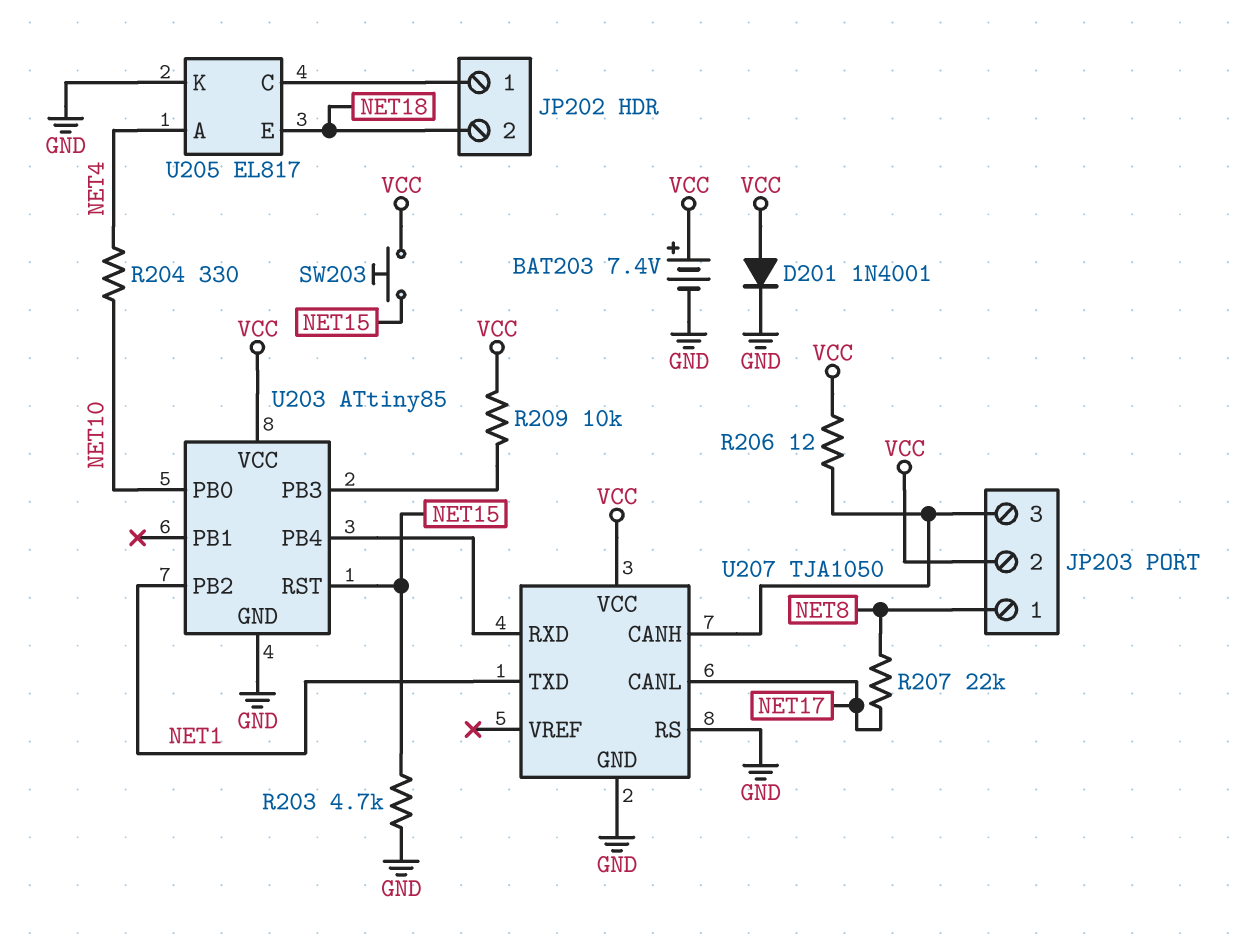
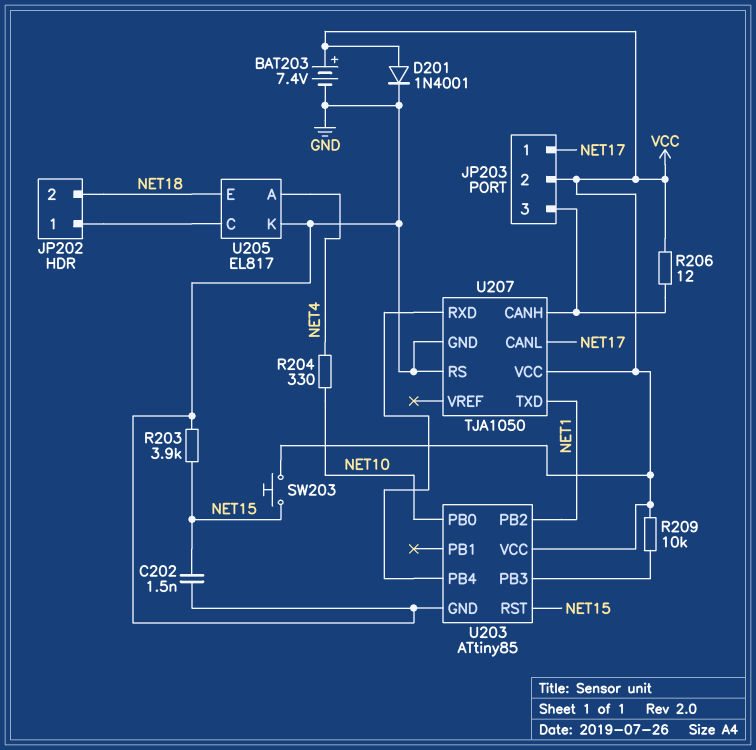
C202: none -> 1.5nF (GND, NET15)
JP203 pin 1: NET8 -> NET17
R203: 4.7k (GND, NET15) -> 3.9k (GND, NET15)
R207: 22k (NET8, NET17) -> none

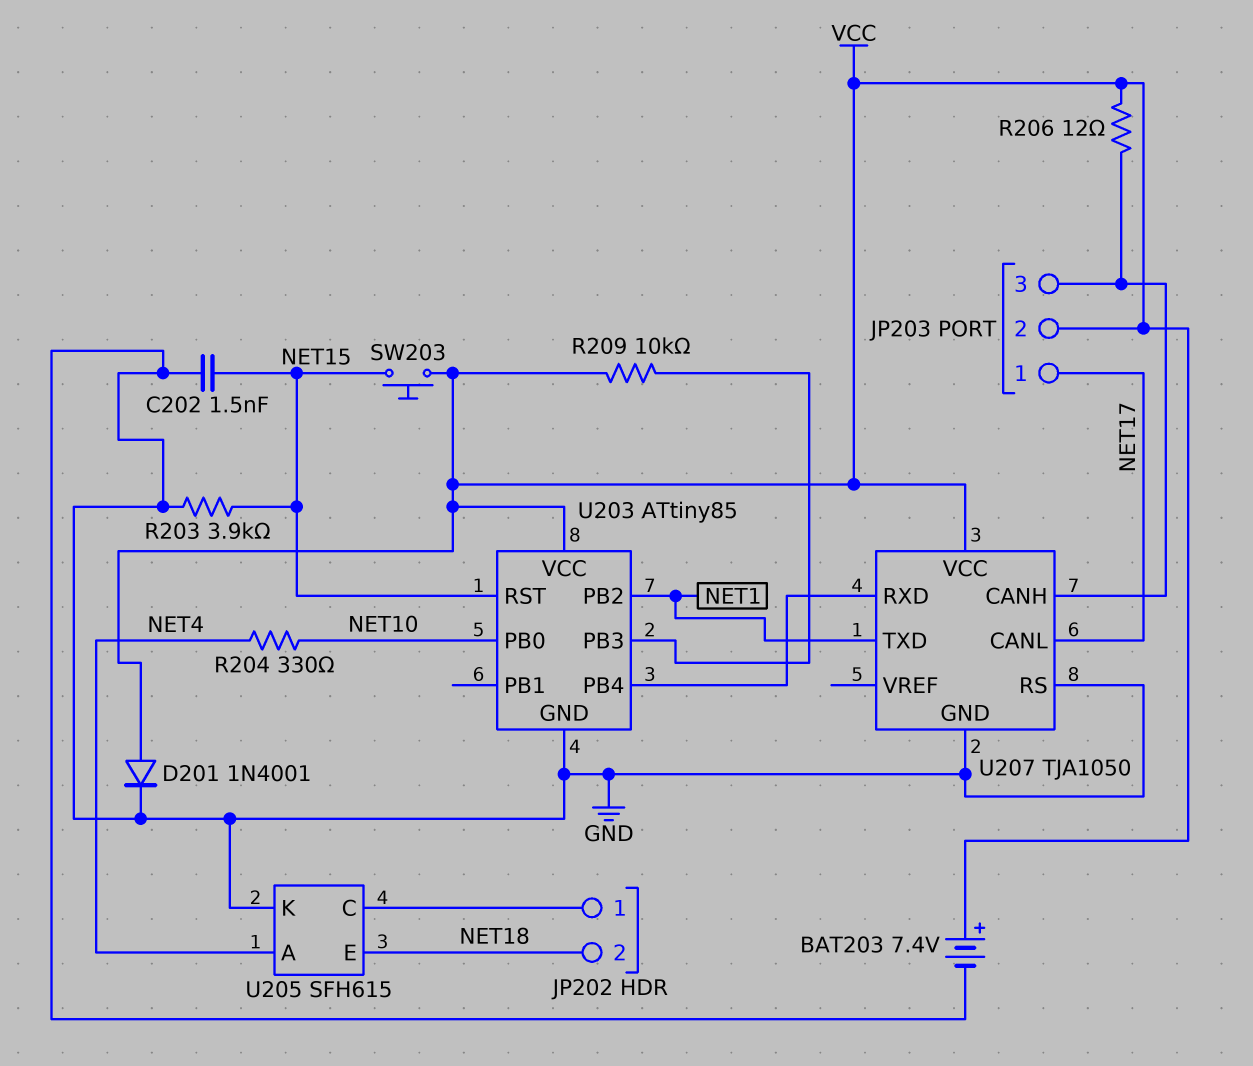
U205: EL817 -> SFH615

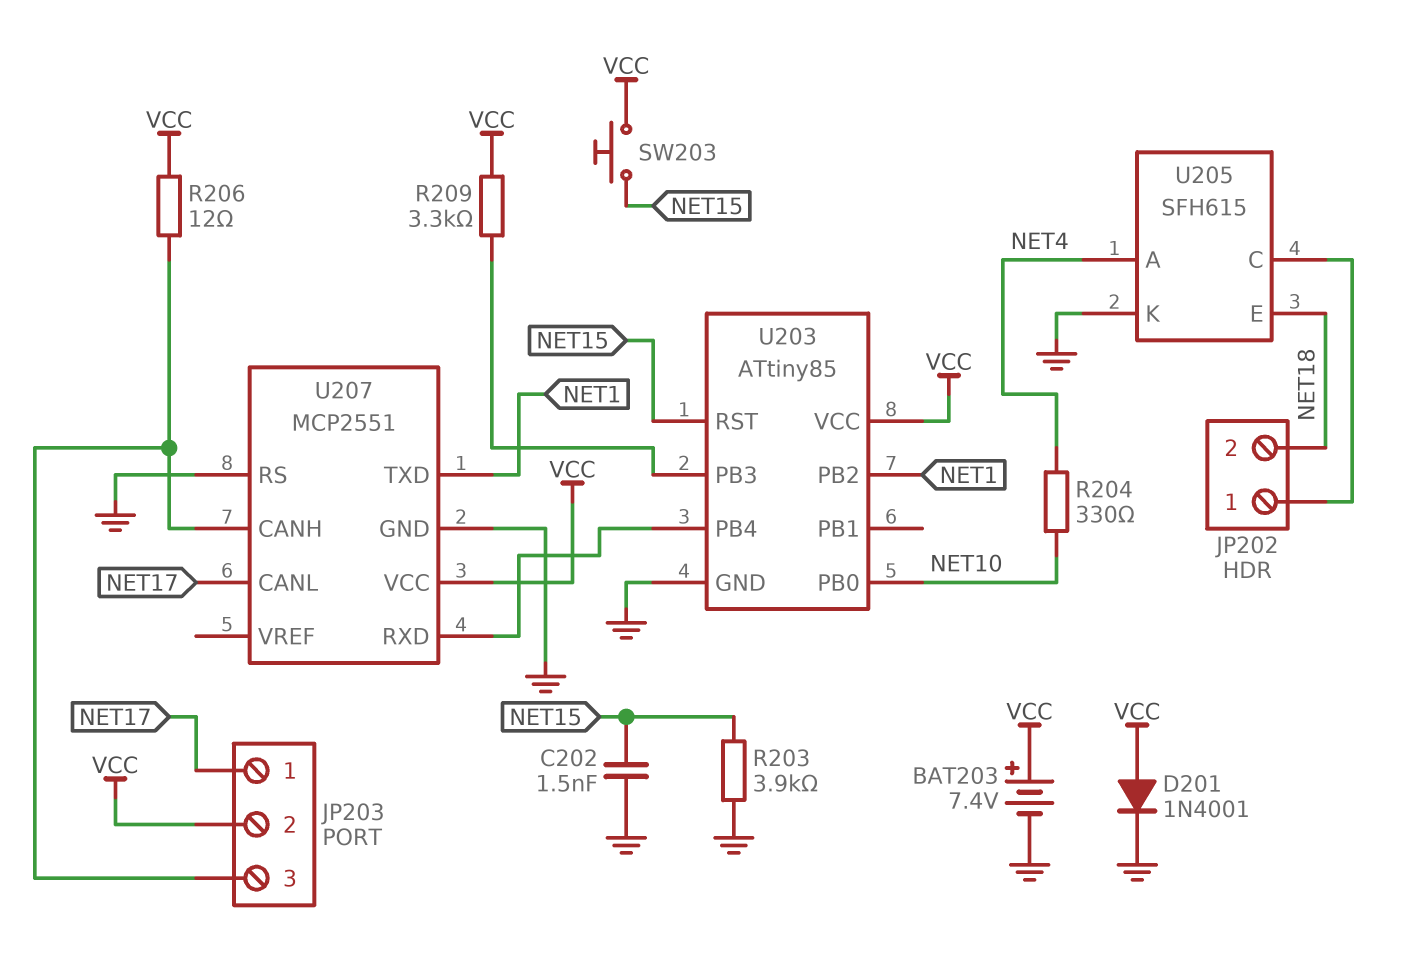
R209: 10k (U203/PB3, VCC) -> 3.3k (U203/PB3, VCC)
U207: TJA1050 -> MCP2551

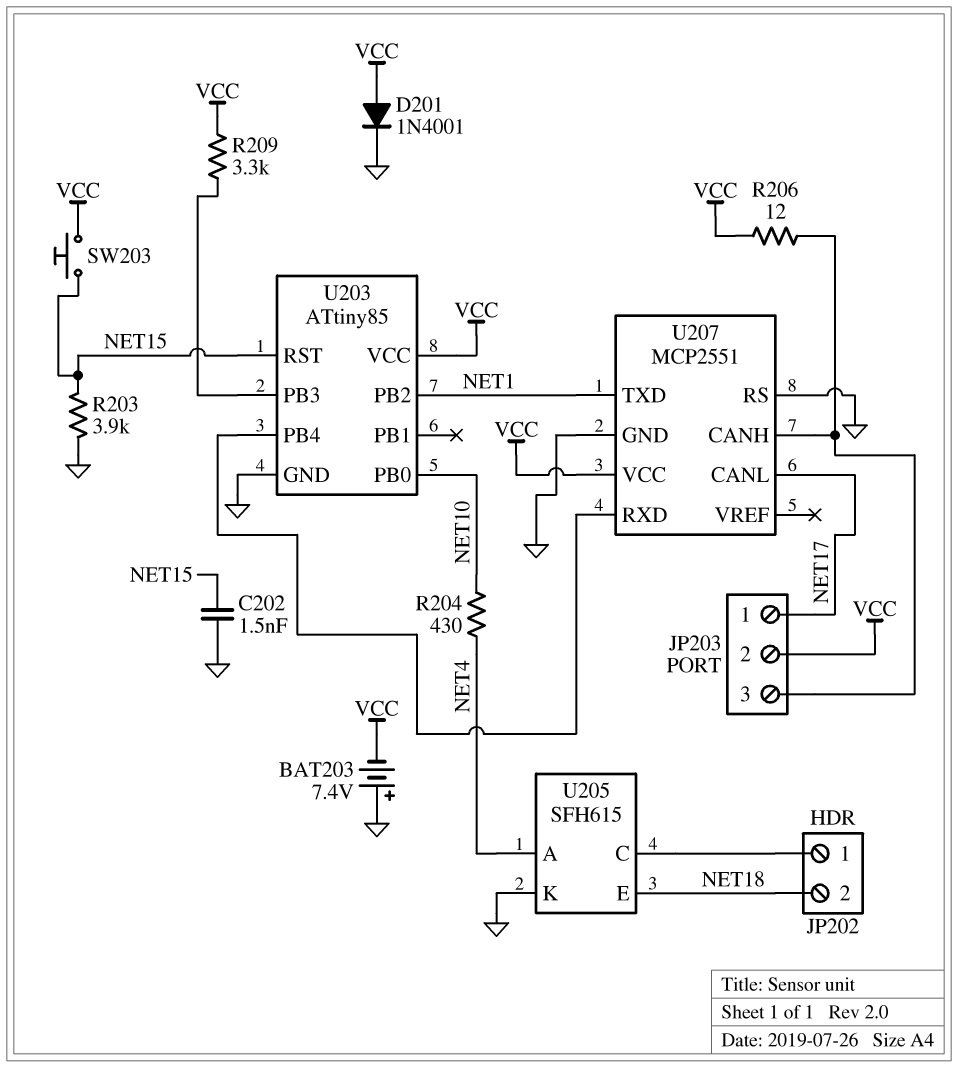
BAT203: 7.4V (plus VCC, minus GND) -> 7.4V (plus GND, minus VCC)
R204: 330 (NET4, NET10) -> 430 (NET4, NET10)

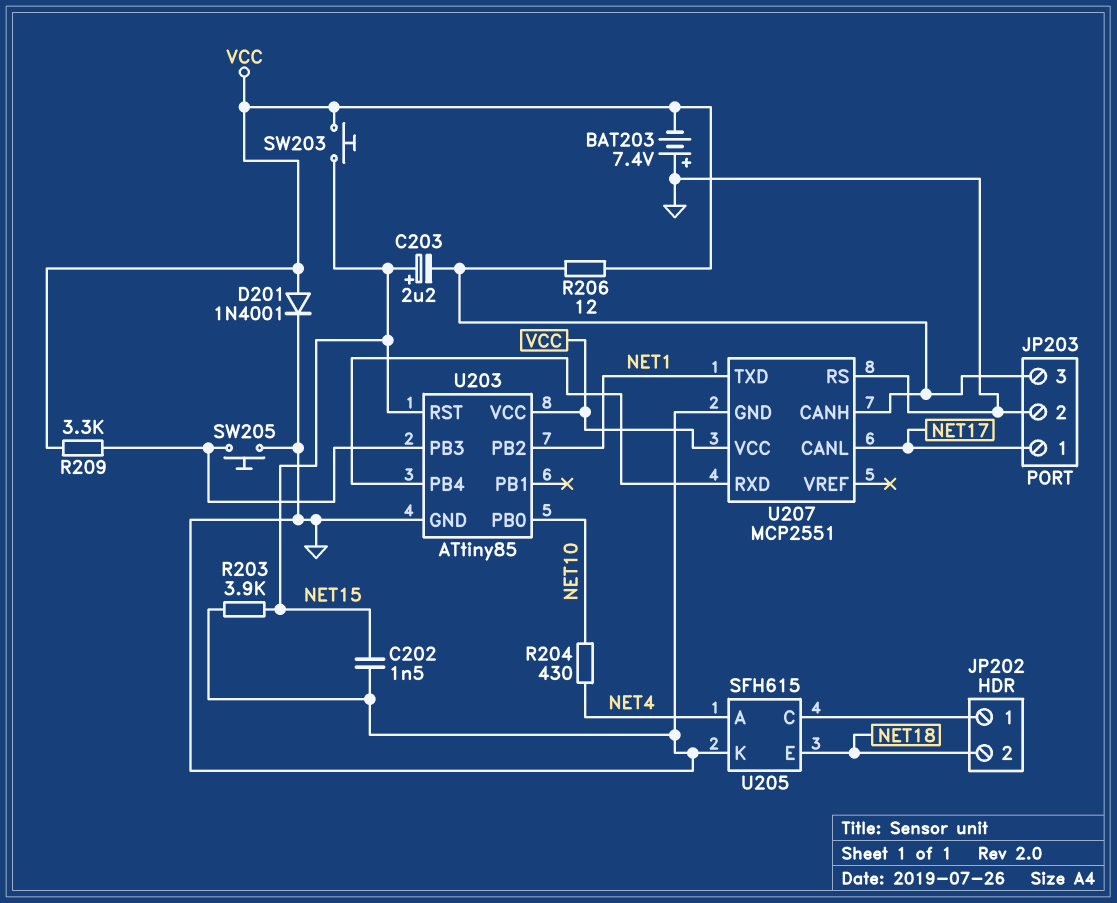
C203: none -> 2.2uF (plus NET15, minus JP203/3)
JP203 pin 2: VCC -> GND
SW205: none -> button (GND, U203/PB3)

